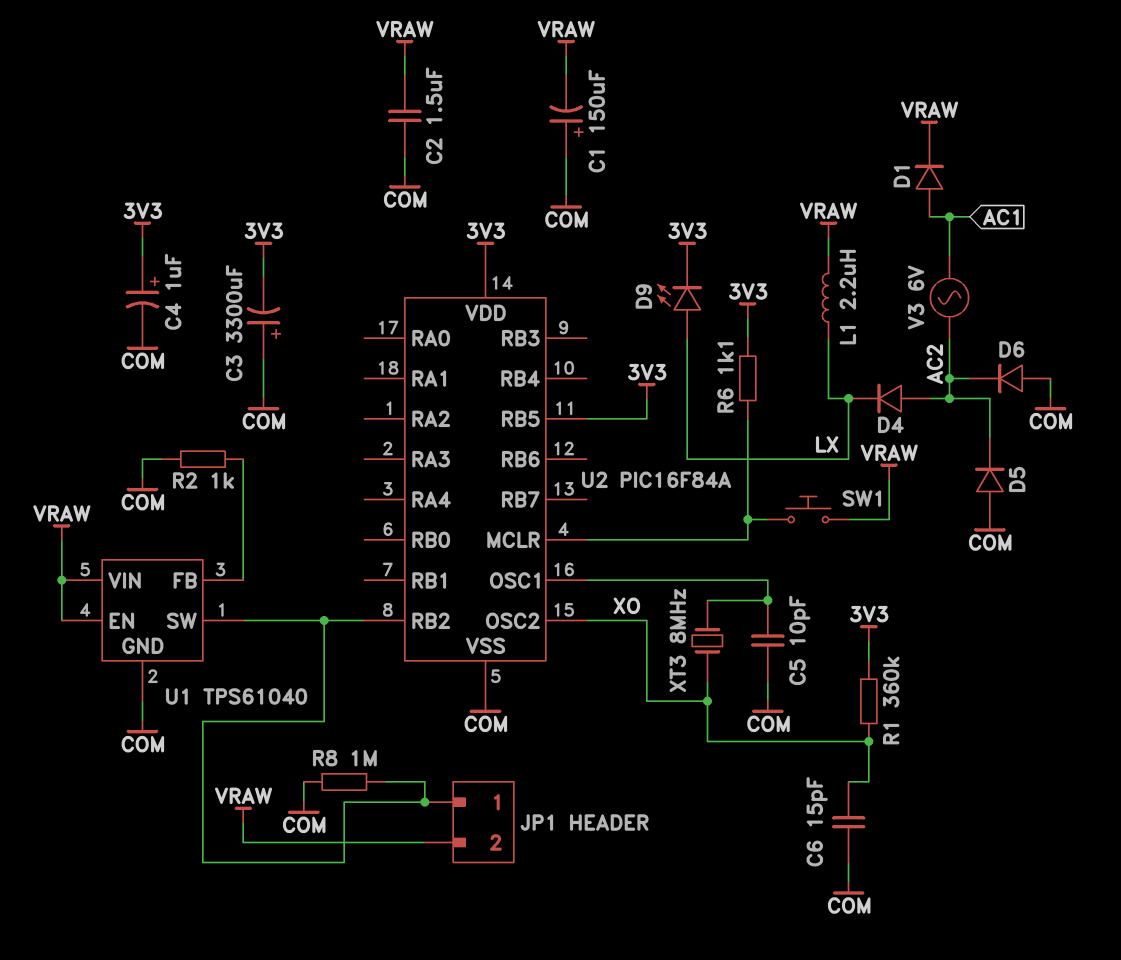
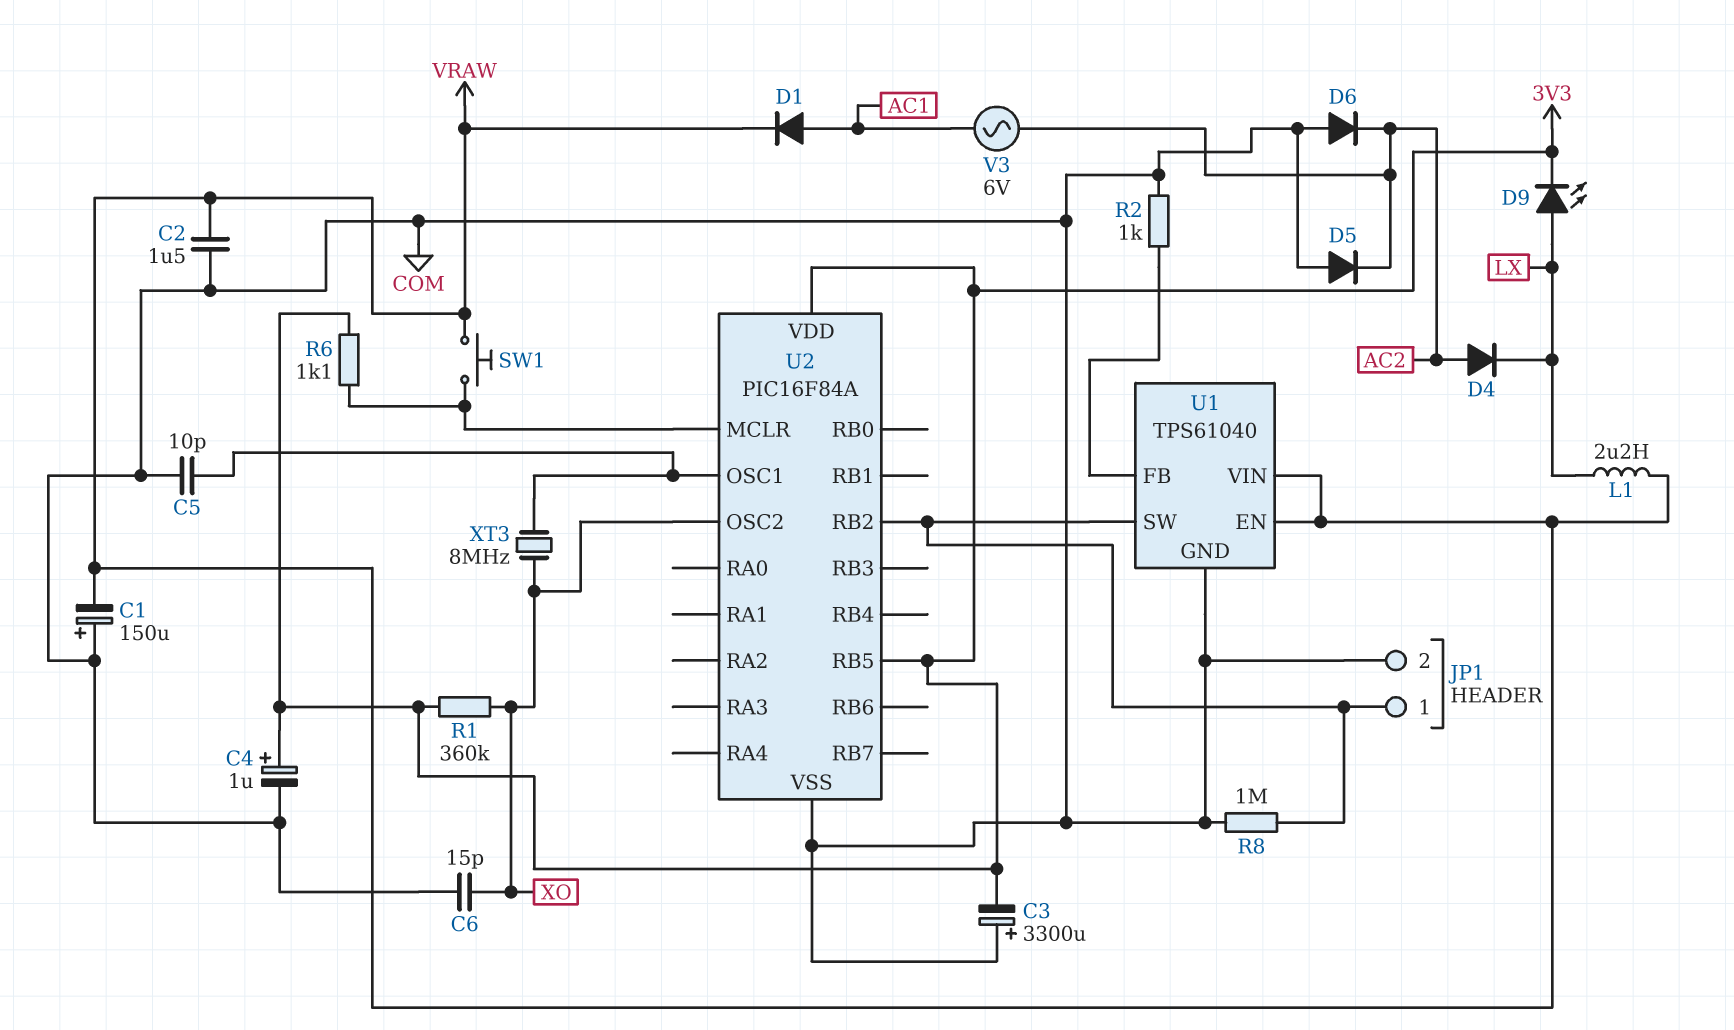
JP1 pin 2: VRAW -> COM

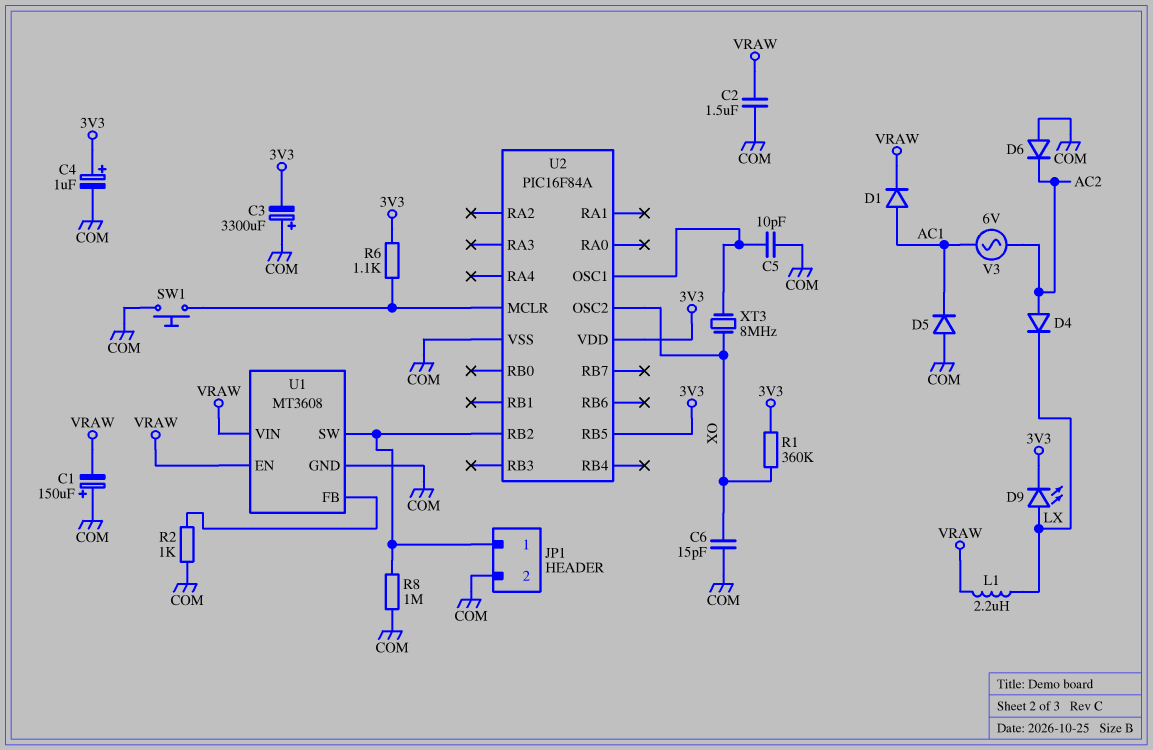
D5: diode (A COM, K AC2) -> diode (A COM, K AC1)
SW1: button (U2/MCLR, VRAW) -> button (COM, U2/MCLR)
U1: TPS61040 -> MT3608

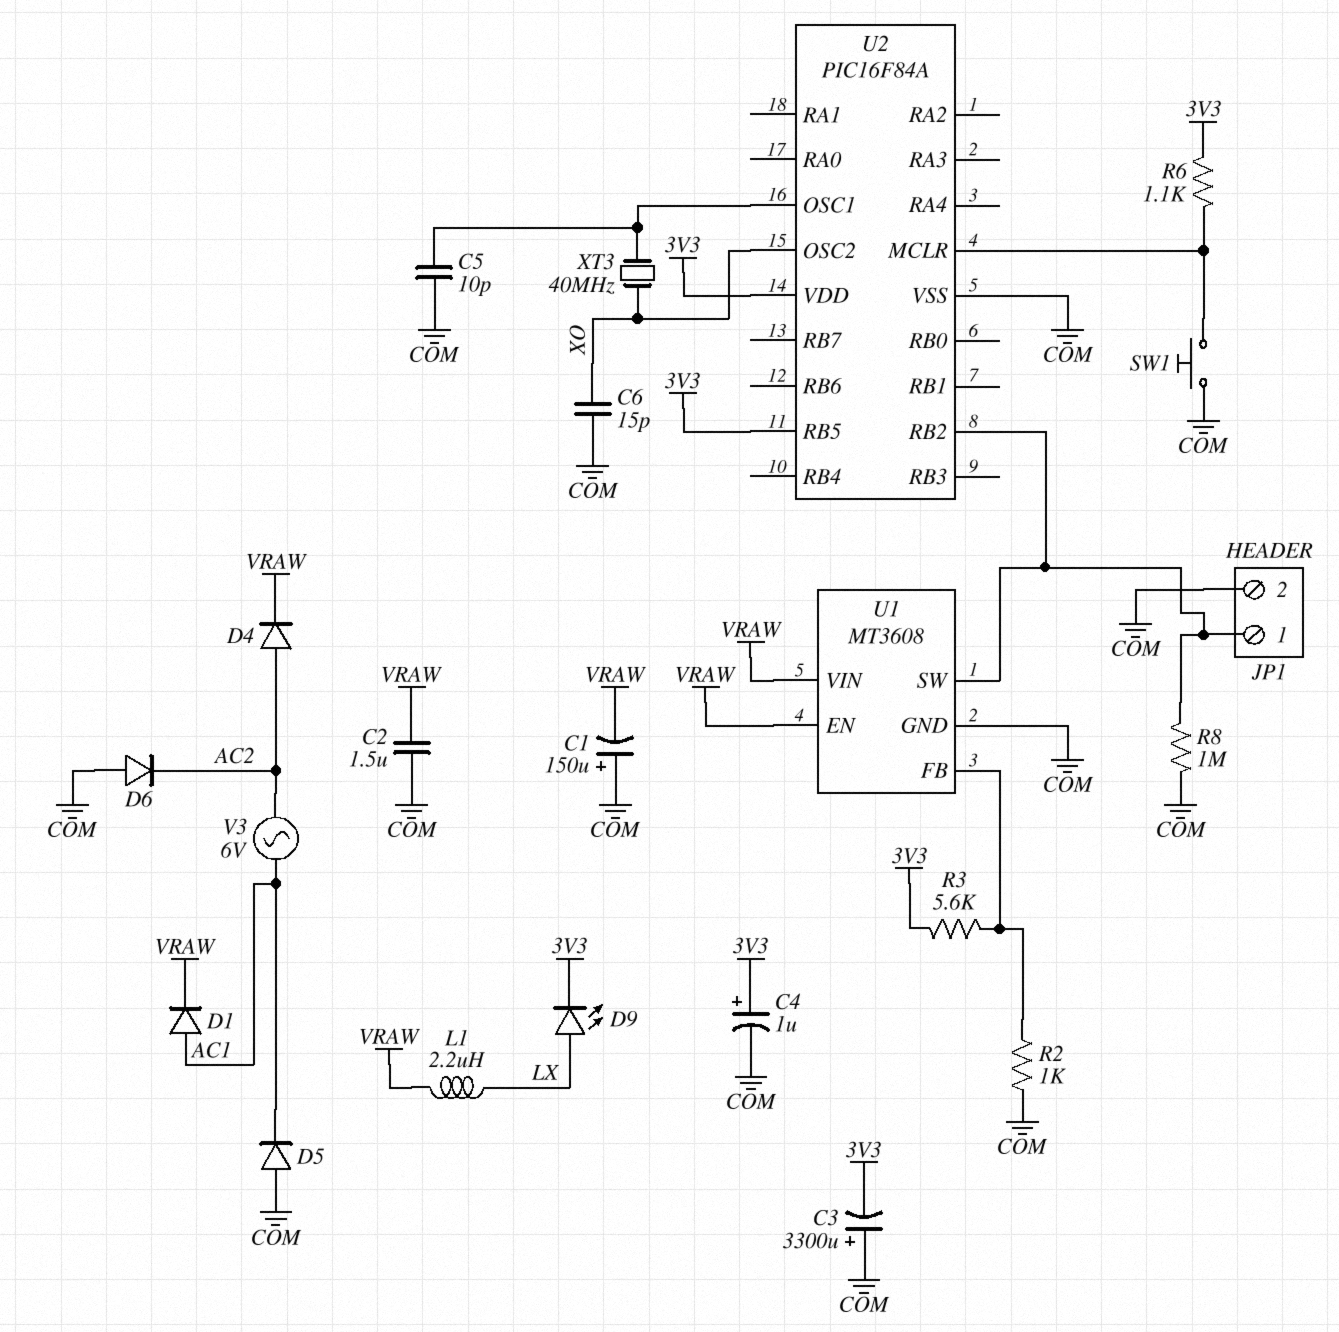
D4: diode (A AC2, K LX) -> diode (A AC2, K VRAW)
R1: 360k (3V3, XO) -> none
R3: none -> 5.6k (3V3, U1/FB)
XT3: 8MHz (U2/OSC1, XO) -> 40MHz (U2/OSC1, XO)

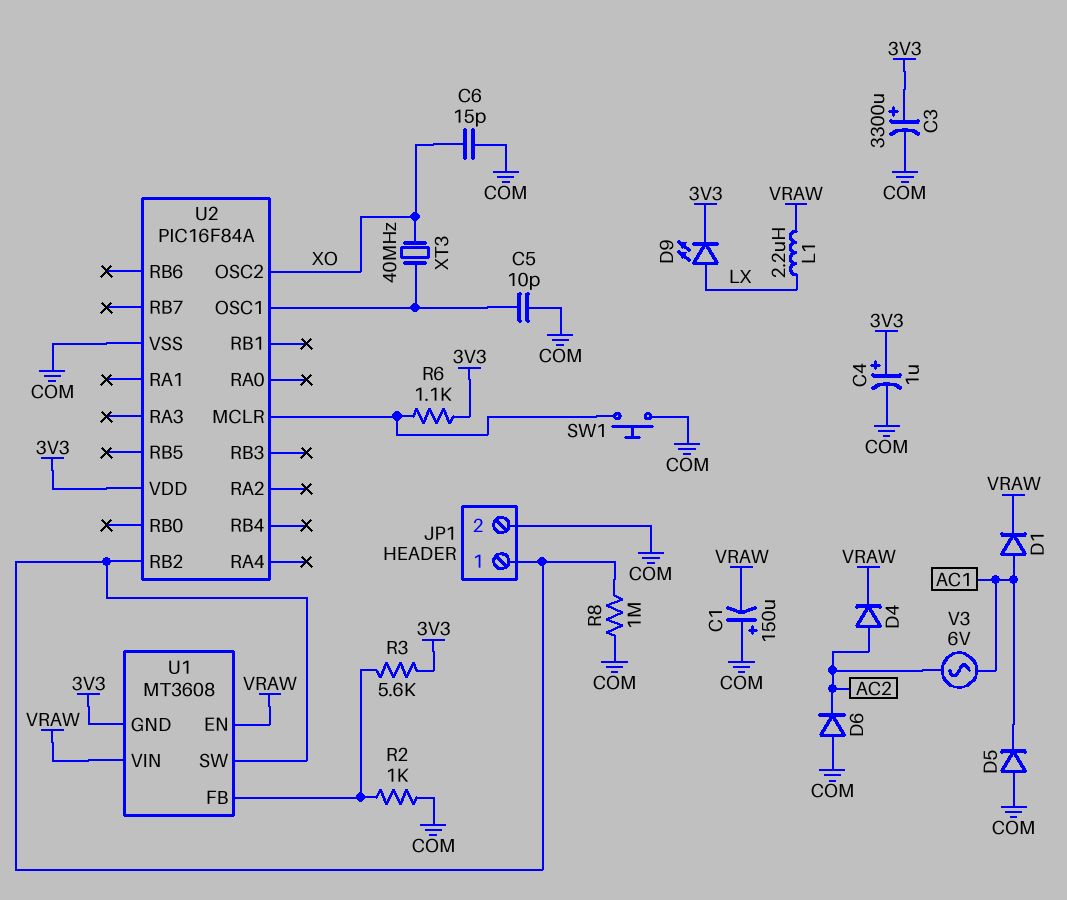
C2: 1.5uF (COM, VRAW) -> none
C3: 3300uF (plus COM, minus 3V3) -> 3300uF (plus 3V3, minus COM)
U1 pin GND: COM -> 3V3
U2 pin RB5: 3V3 -> none

